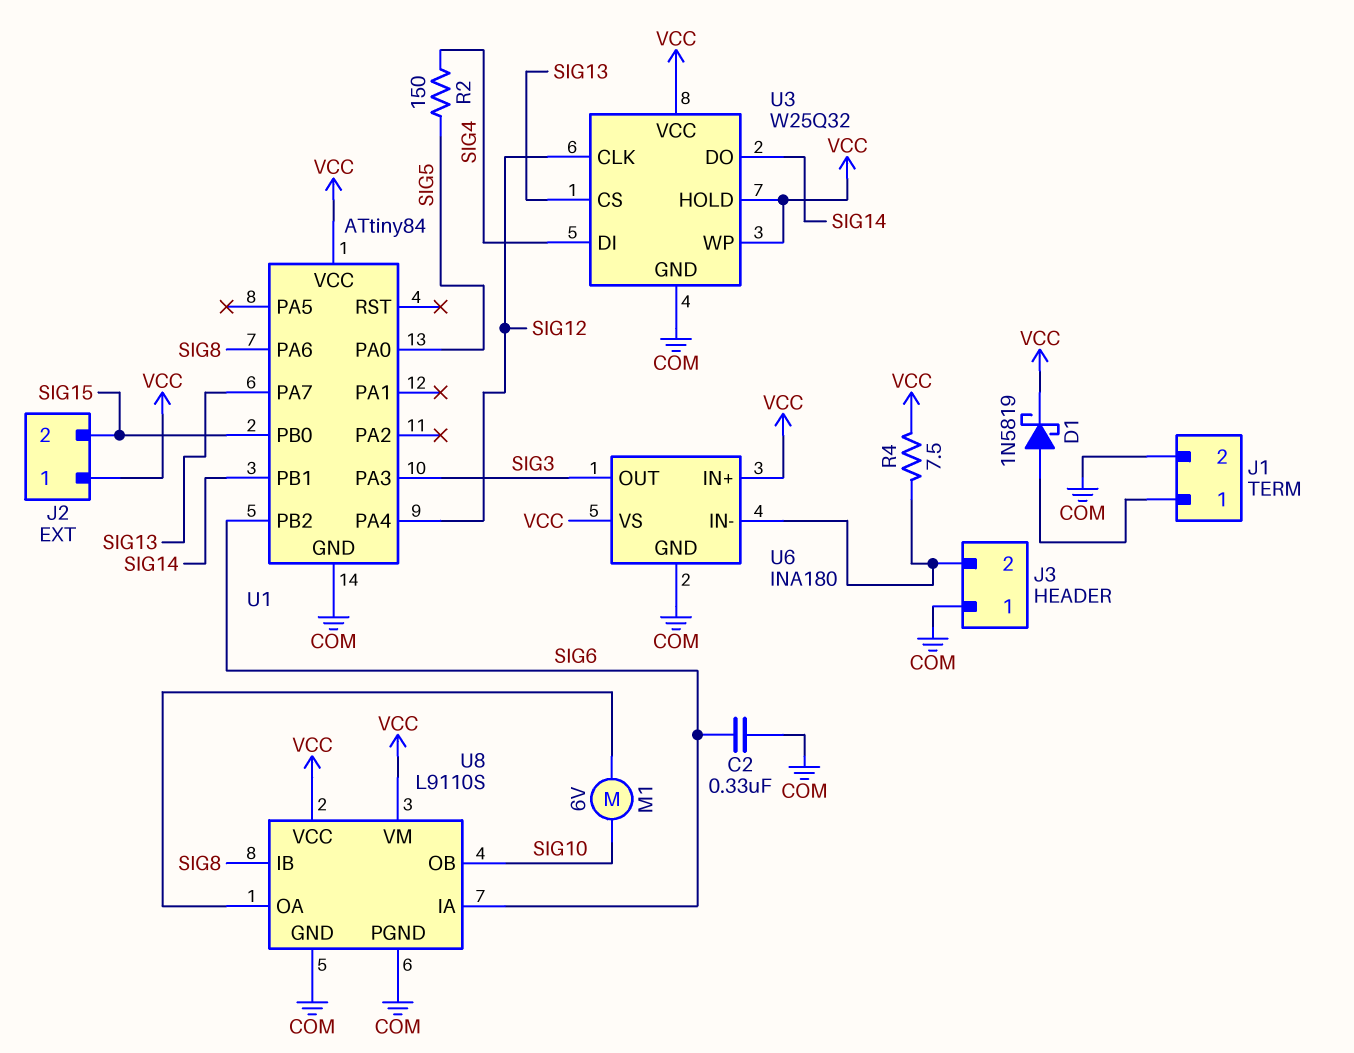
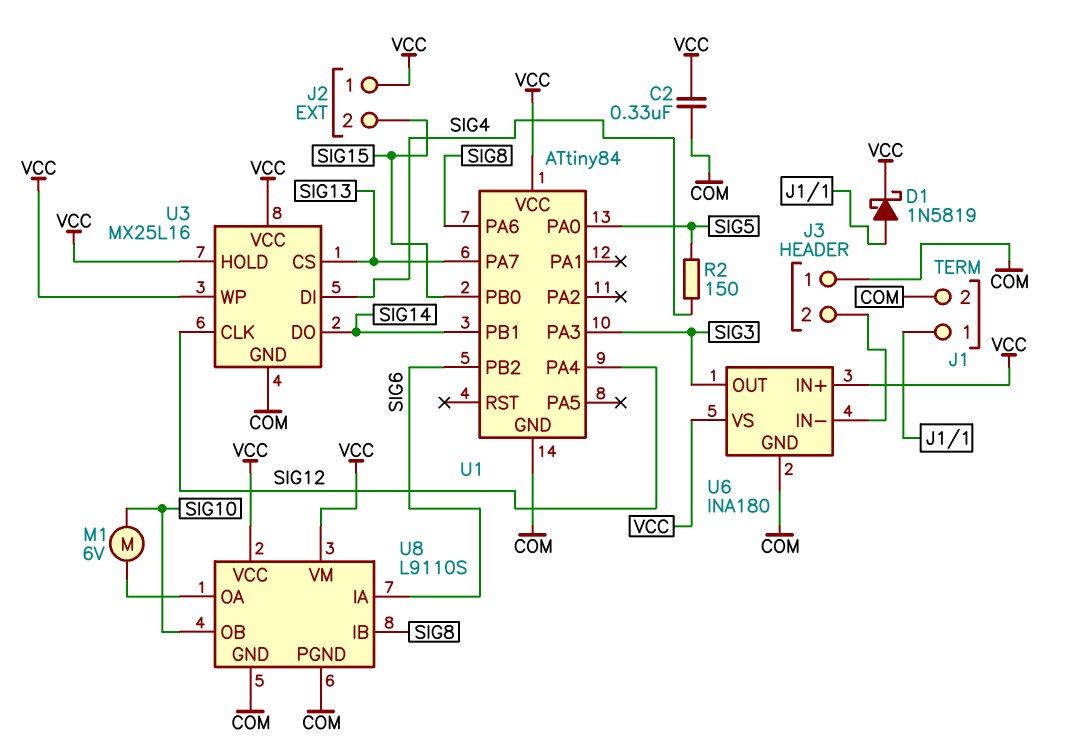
C2: 330nF (COM, SIG6) -> 330nF (COM, VCC)
R4: 7.5 (J3/2, VCC) -> none
U3: W25Q32 -> MX25L16

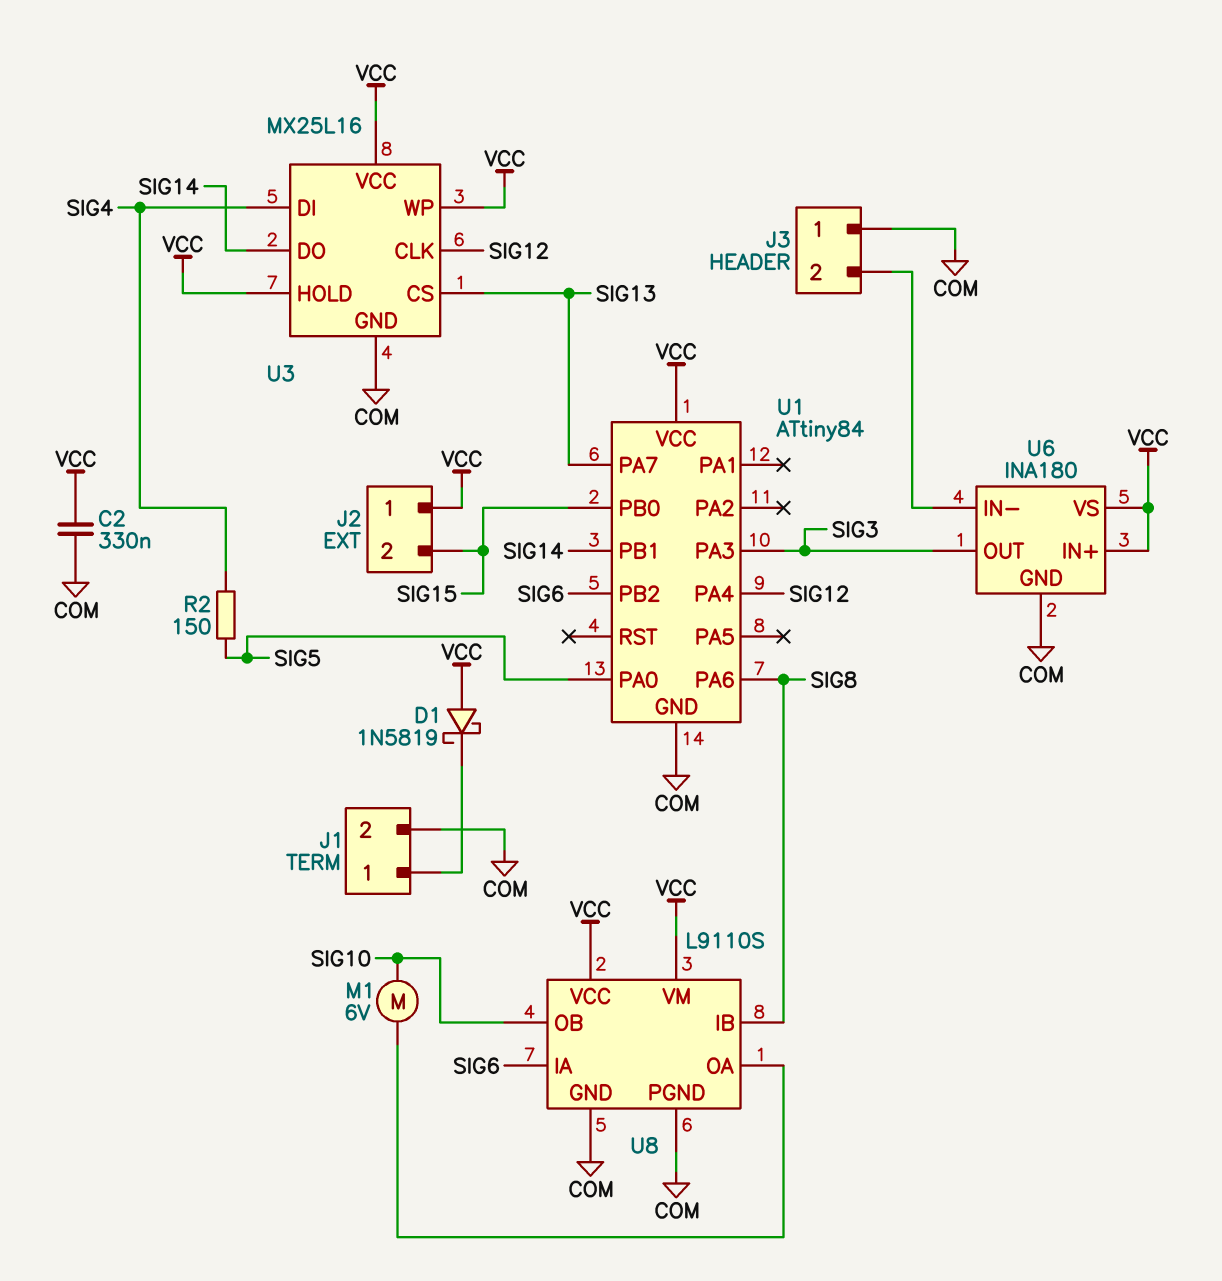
D1: schottky 1N5819 (A J1/1, K VCC) -> schottky 1N5819 (A VCC, K J1/1)

